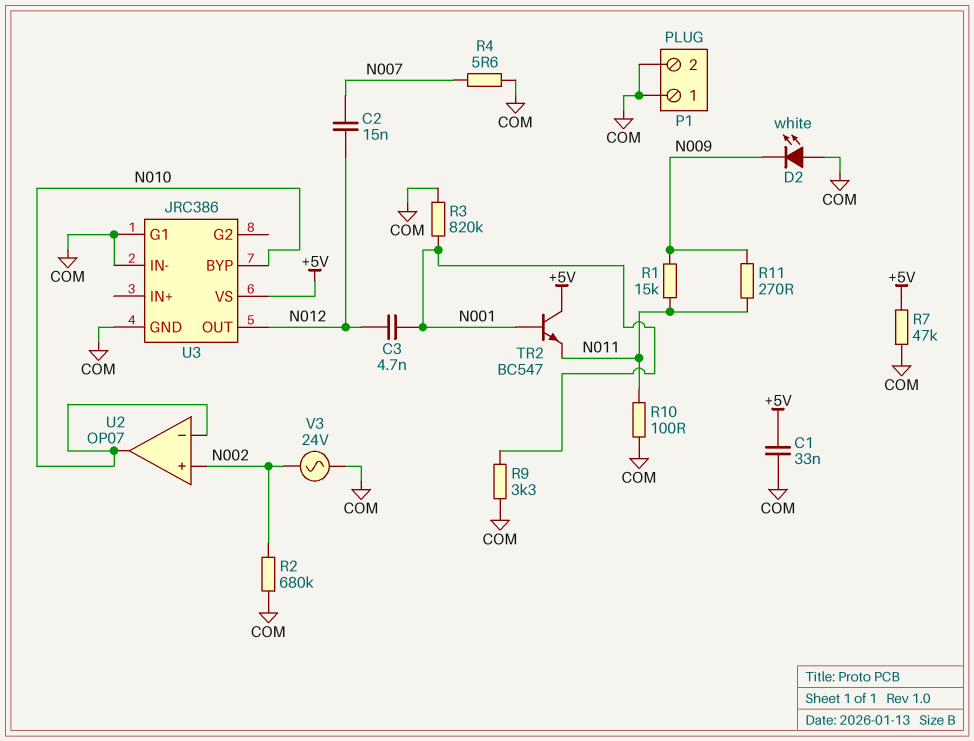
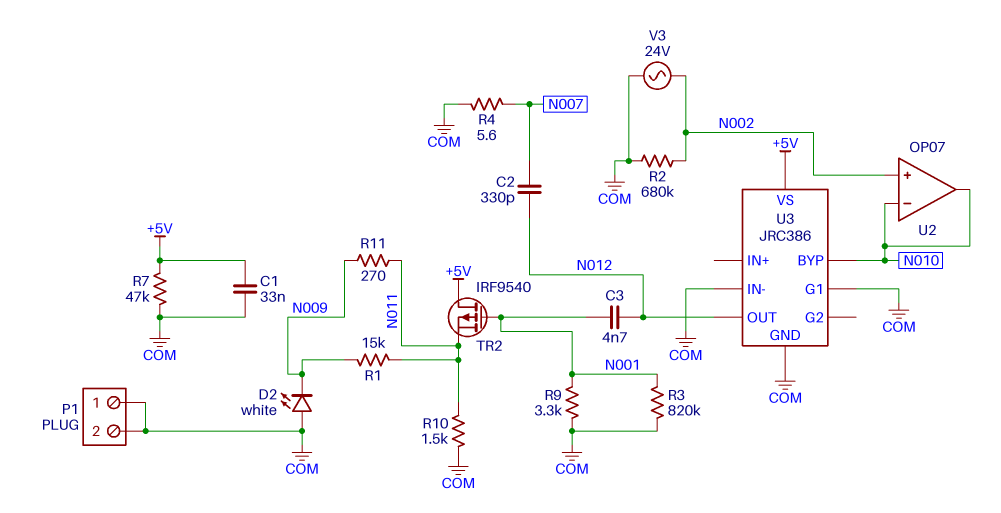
C2: 15nF (N007, N012) -> 330pF (N007, N012)
R10: 100 (COM, N011) -> 1.5k (COM, N011)
TR2: NPN BC547 (B N001, C +5V, E N011) -> PMOS IRF9540 (G N001, D +5V, S N011)

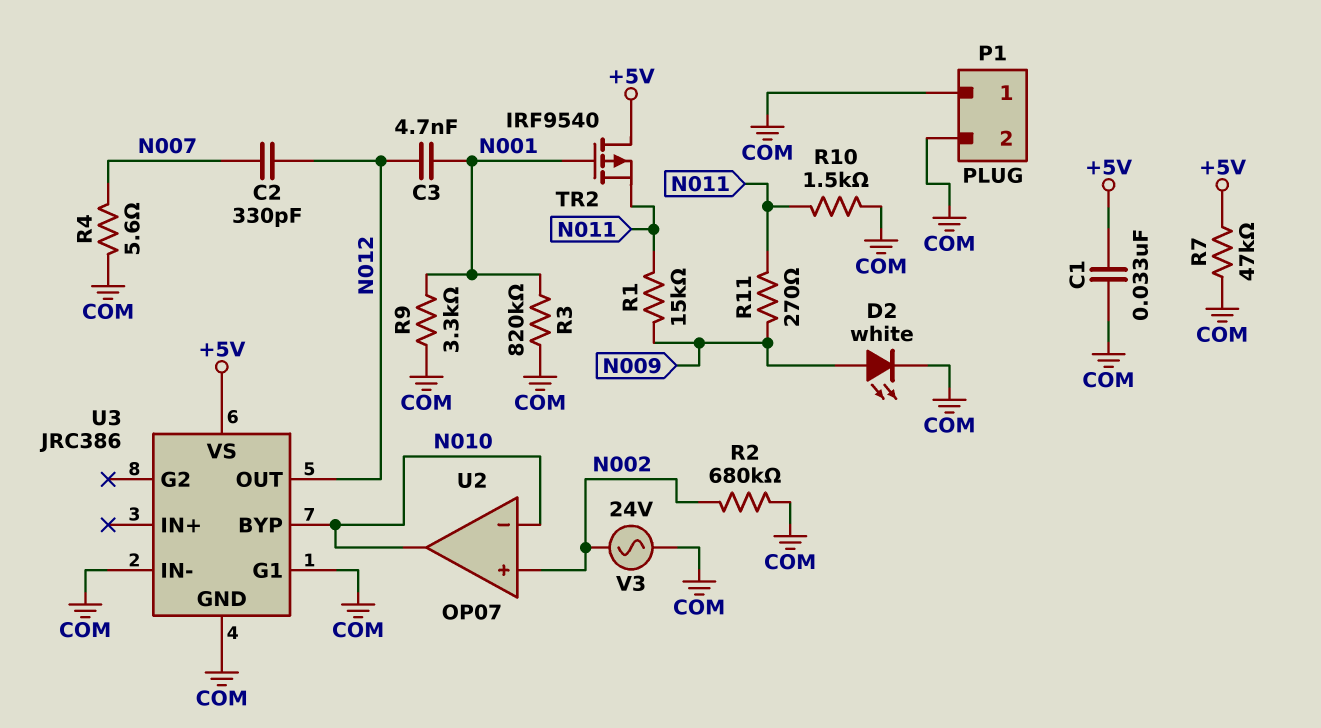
D2: LED white (A COM, K N009) -> LED white (A N009, K COM)

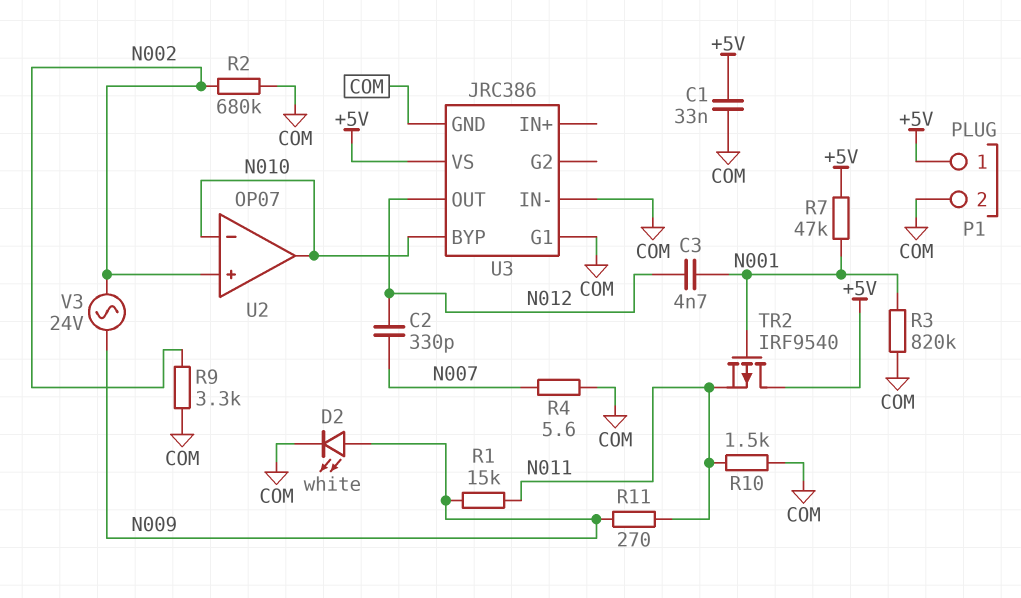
P1 pin 1: COM -> +5V
R7: 47k (+5V, COM) -> 47k (+5V, N001)
R9: 3.3k (COM, N001) -> 3.3k (COM, N002)
V3: AC 24V (COM, N002) -> AC 24V (N002, N009)

